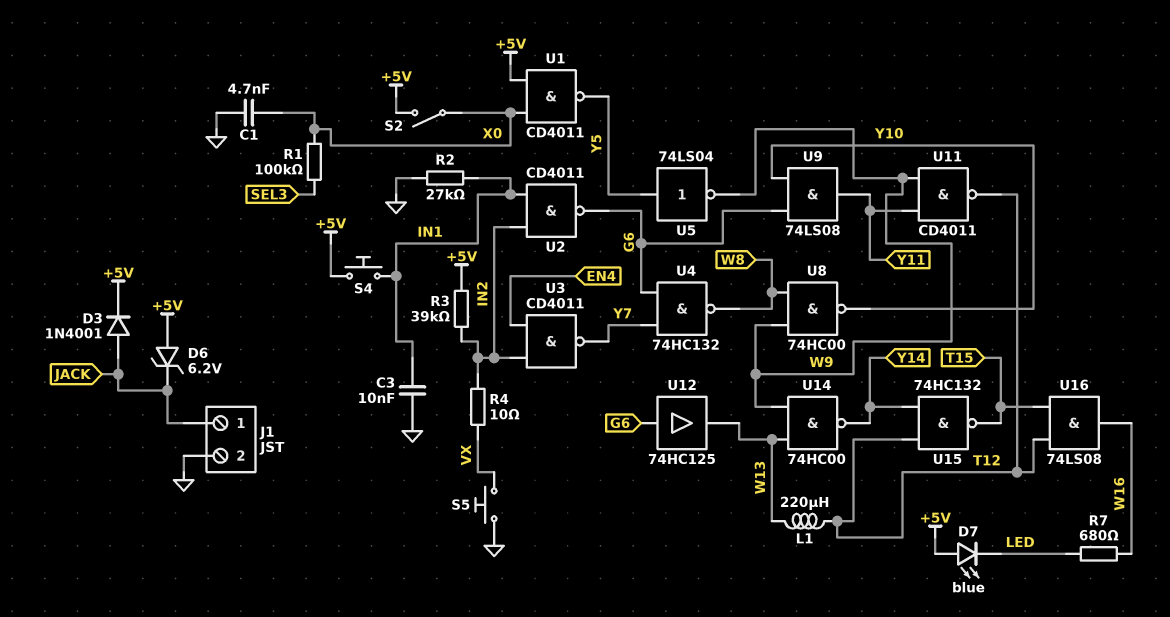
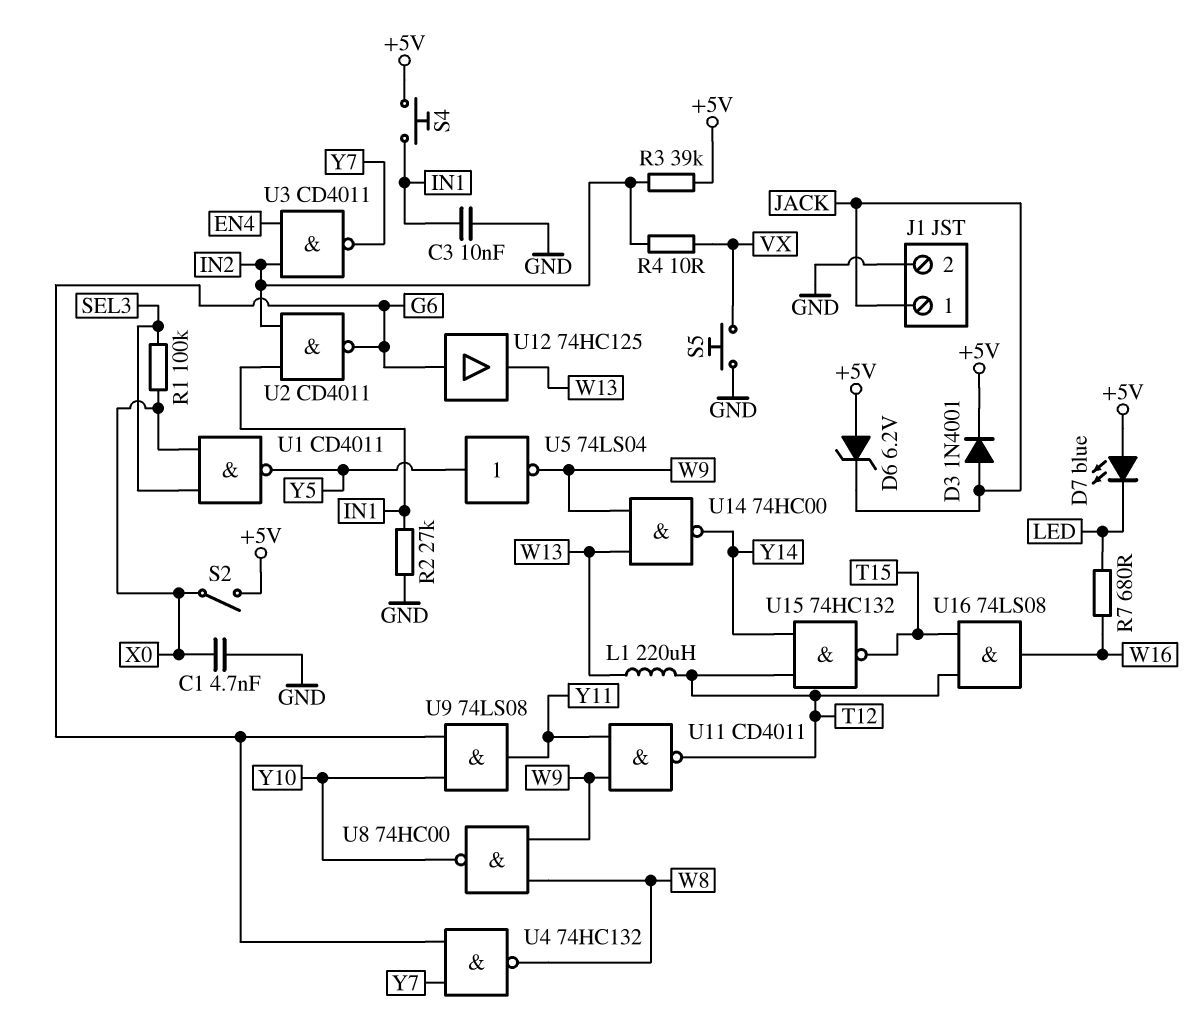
U1: NAND CD4011 (in +5V, in X0, out Y5) -> NAND CD4011 (in SEL3, in X0, out Y5)

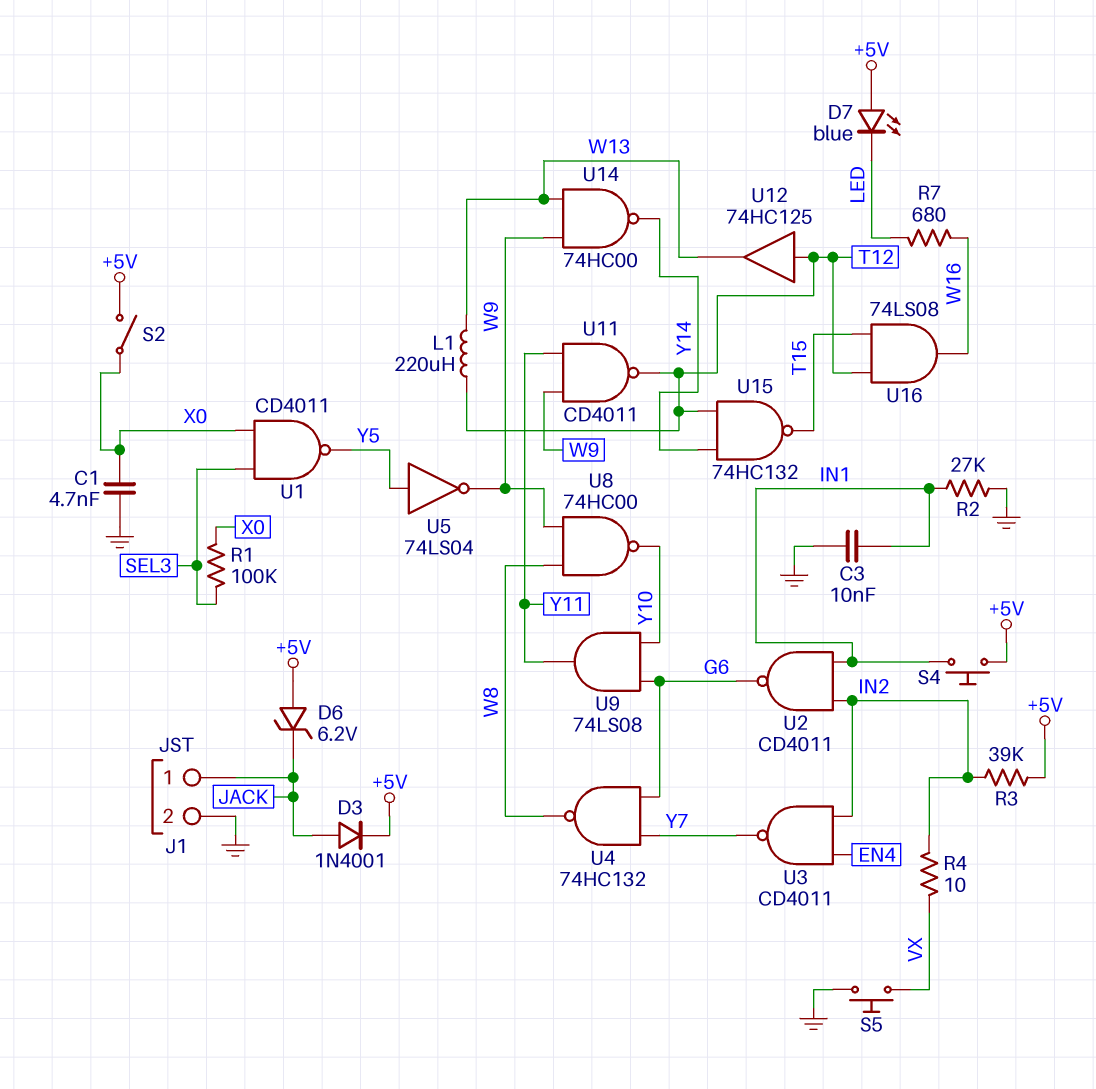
U12: buffer 74HC125 (in G6, out W13) -> buffer 74HC125 (in T12, out W13)

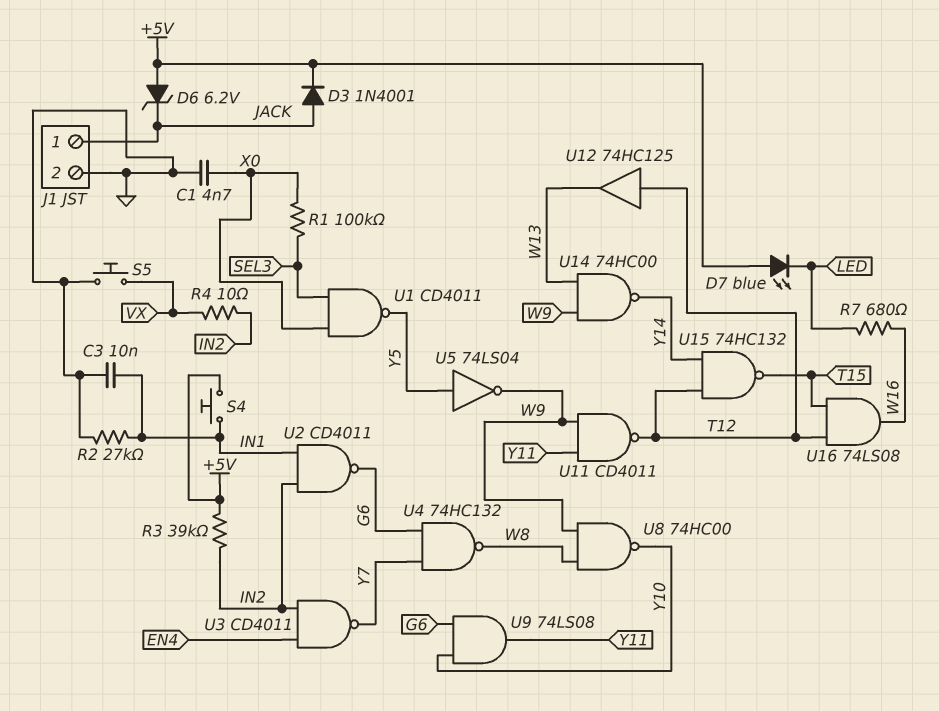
L1: 220uH (T12, W13) -> none
S2: switch (+5V, X0) -> none

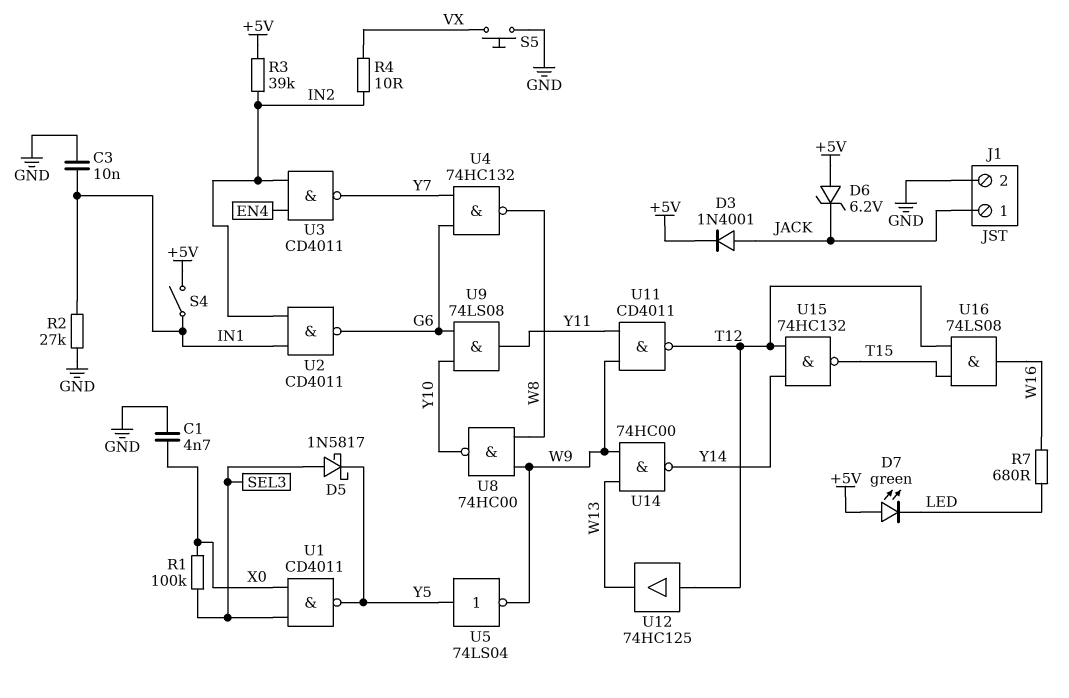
D5: none -> schottky 1N5817 (A SEL3, K Y5)
D7: LED blue (A +5V, K LED) -> LED green (A +5V, K LED)
S4: button (+5V, IN1) -> switch (+5V, IN1)

